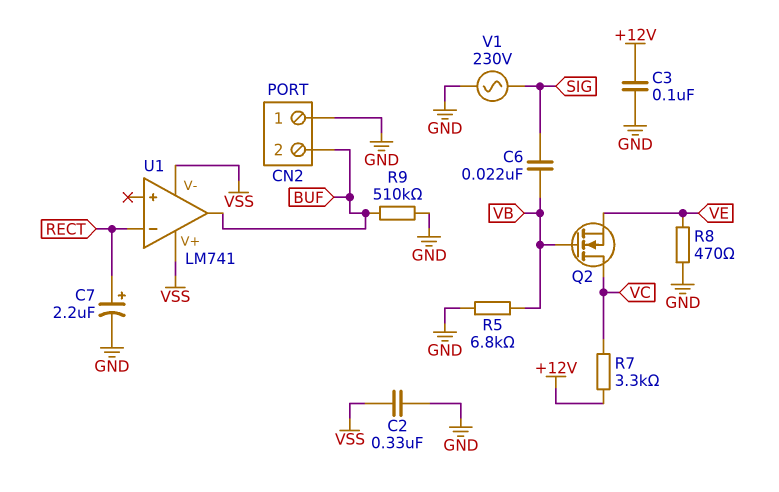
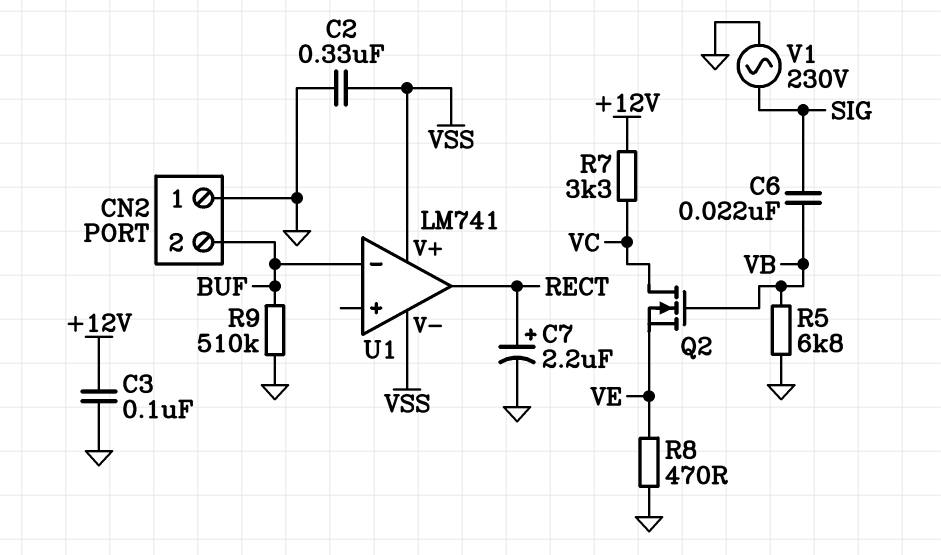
U1 pin in-: RECT -> BUF
U1 pin out: BUF -> RECT

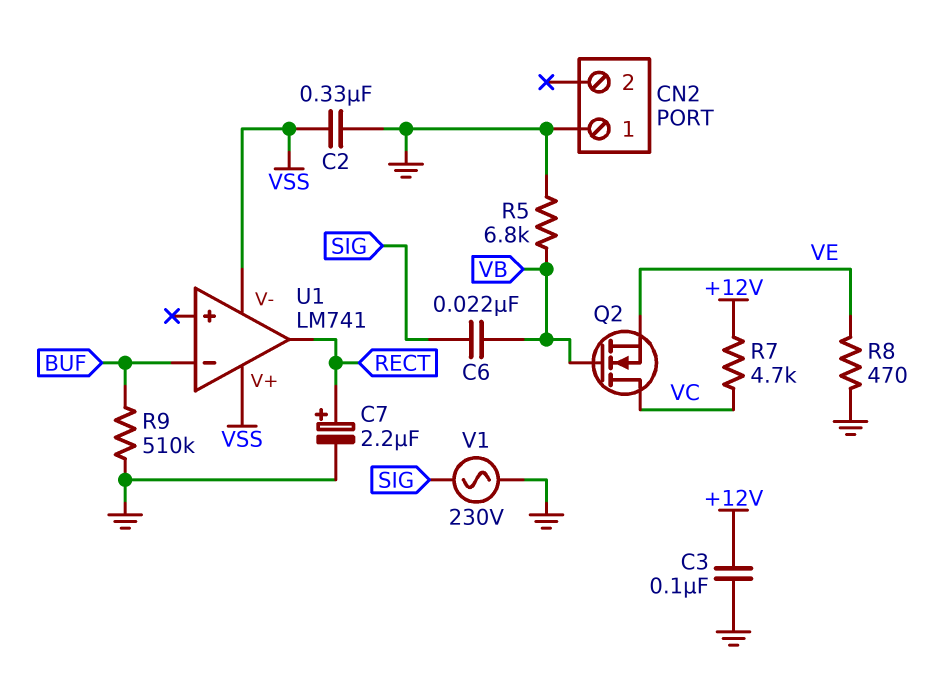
CN2 pin 2: BUF -> none
R7: 3.3k (+12V, VC) -> 4.7k (+12V, VC)

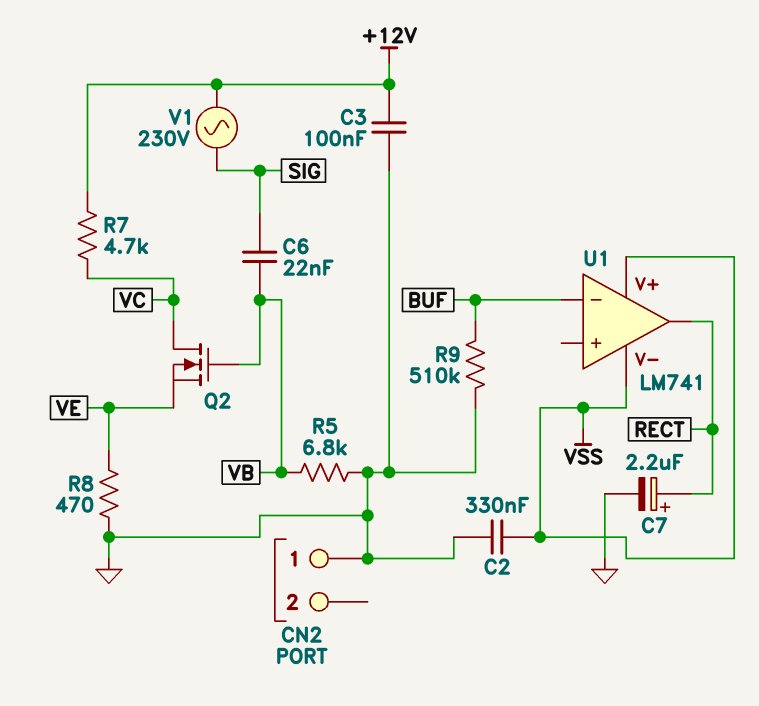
V1: AC 230V (GND, SIG) -> AC 230V (+12V, SIG)

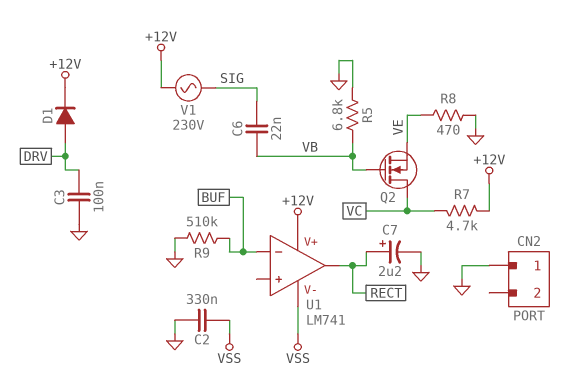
C3: 100nF (+12V, GND) -> 100nF (DRV, GND)
D1: none -> diode (A DRV, K +12V)
U1 pin V+: VSS -> +12V

